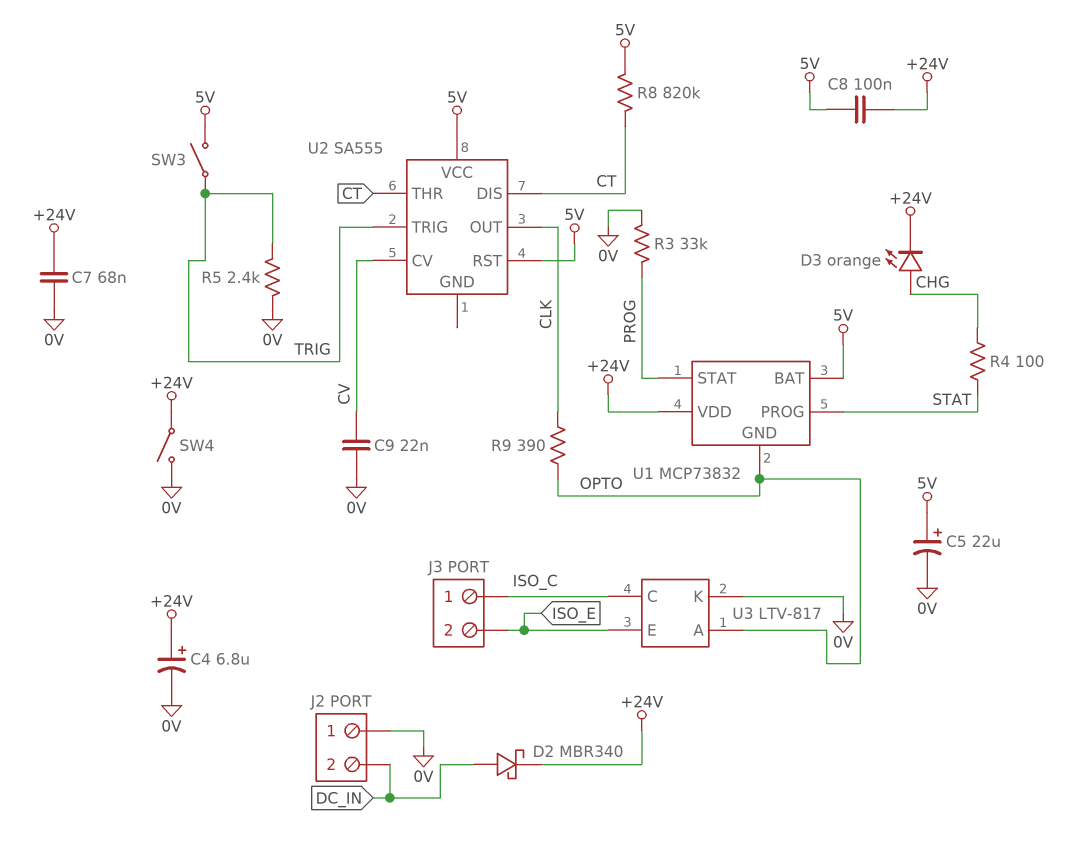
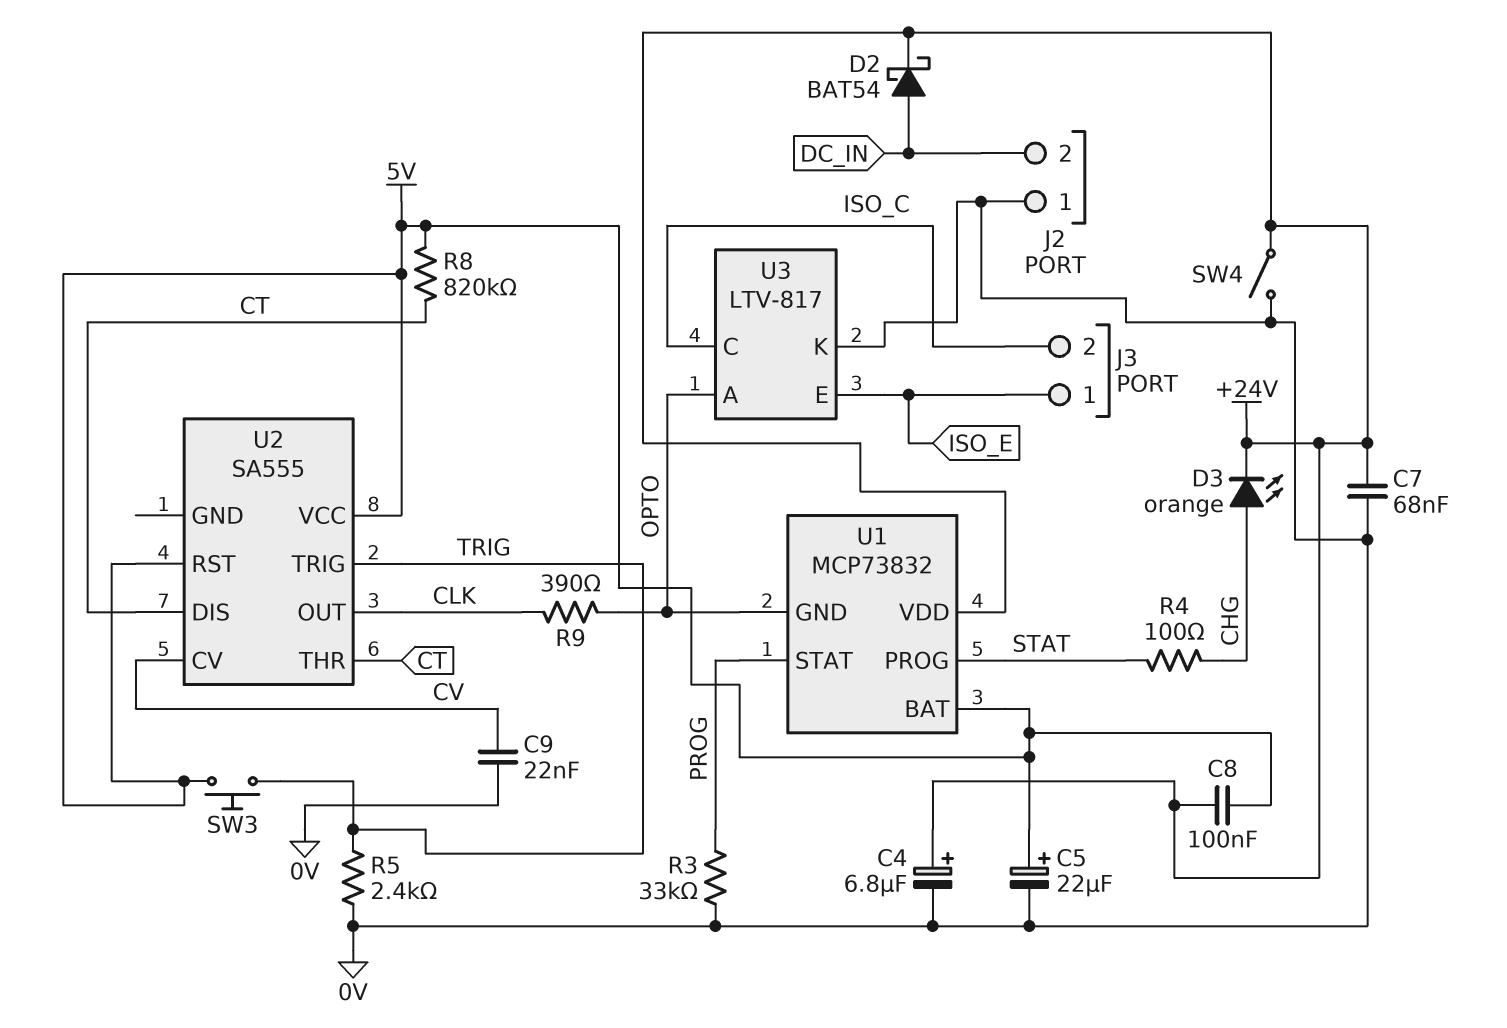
D2: schottky MBR340 (A DC_IN, K +24V) -> schottky BAT54 (A DC_IN, K +24V)
J3 pin 1: ISO_C -> ISO_E
J3 pin 2: ISO_E -> ISO_C
SW3: switch (5V, TRIG) -> button (5V, TRIG)

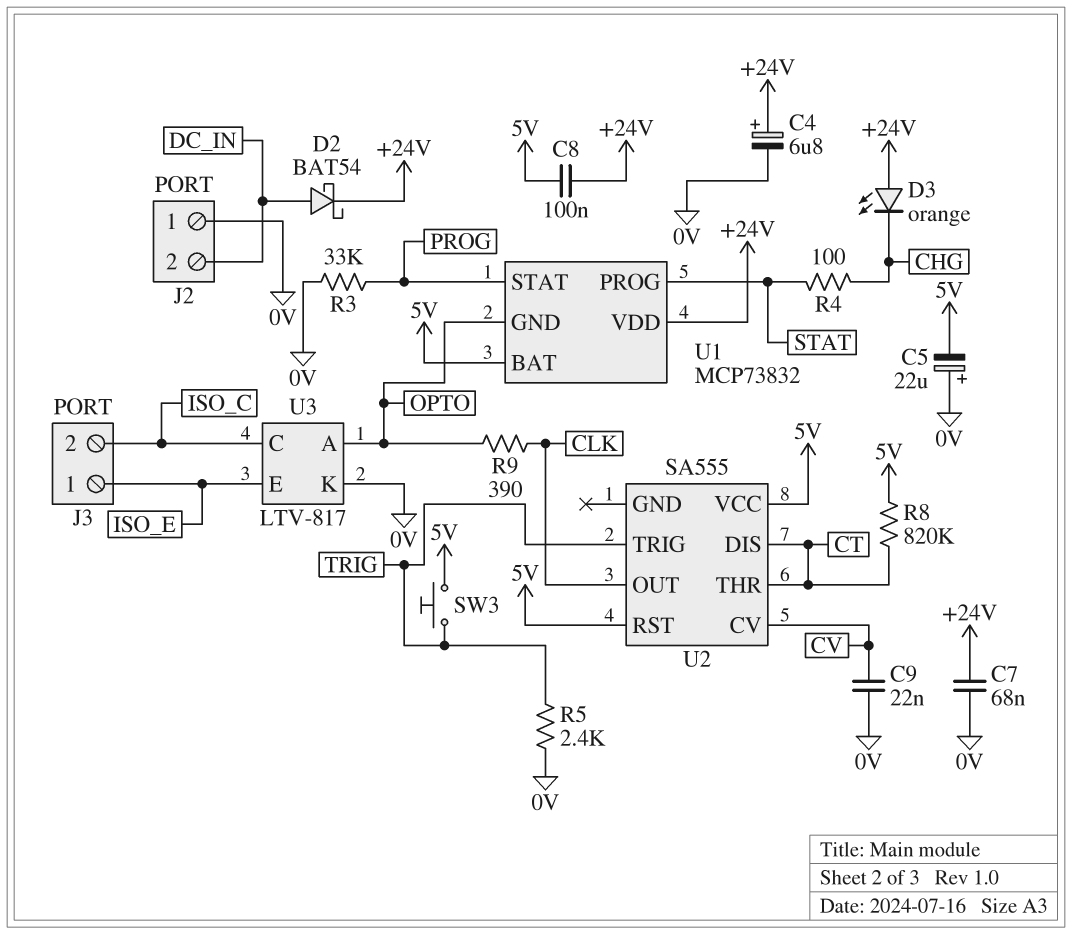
C5: 22uF (plus 5V, minus 0V) -> 22uF (plus 0V, minus 5V)
D3: LED orange (A CHG, K +24V) -> LED orange (A +24V, K CHG)
SW4: switch (+24V, 0V) -> none

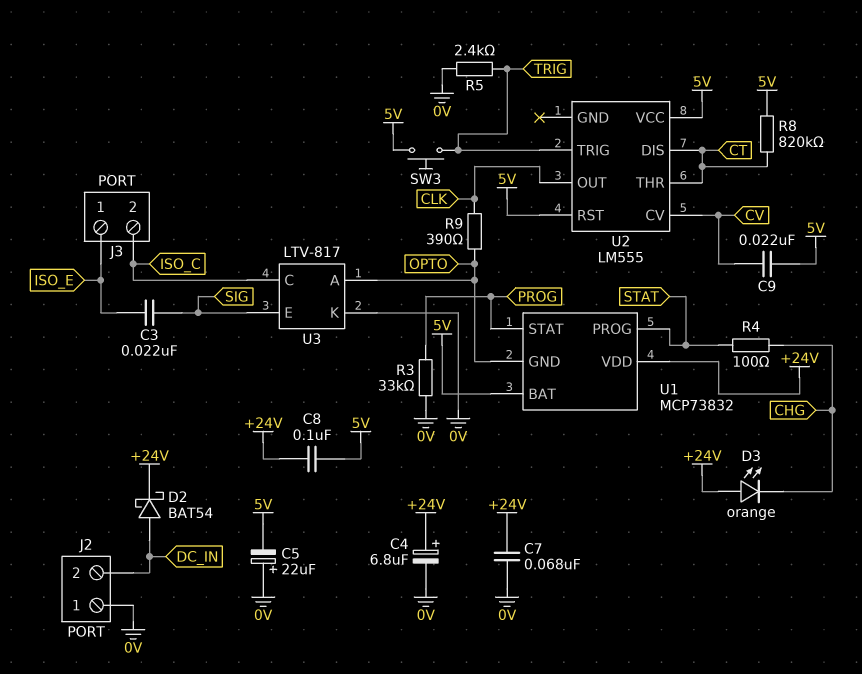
C3: none -> 22nF (ISO_E, SIG)
C9: 22nF (0V, CV) -> 22nF (5V, CV)
U2: SA555 -> LM555
U3 pin E: ISO_E -> SIG

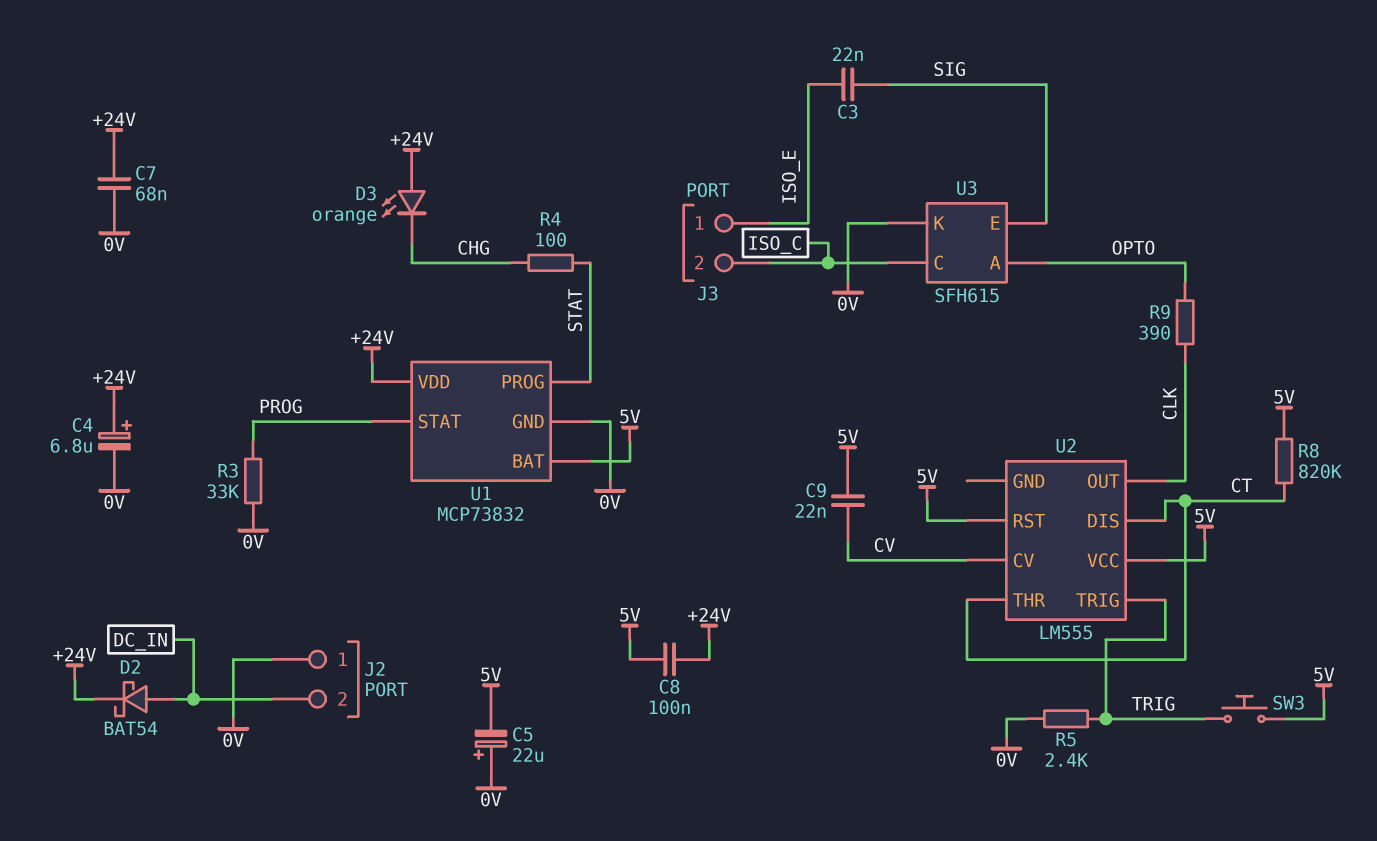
U1 pin GND: OPTO -> 0V
U3: LTV-817 -> SFH615

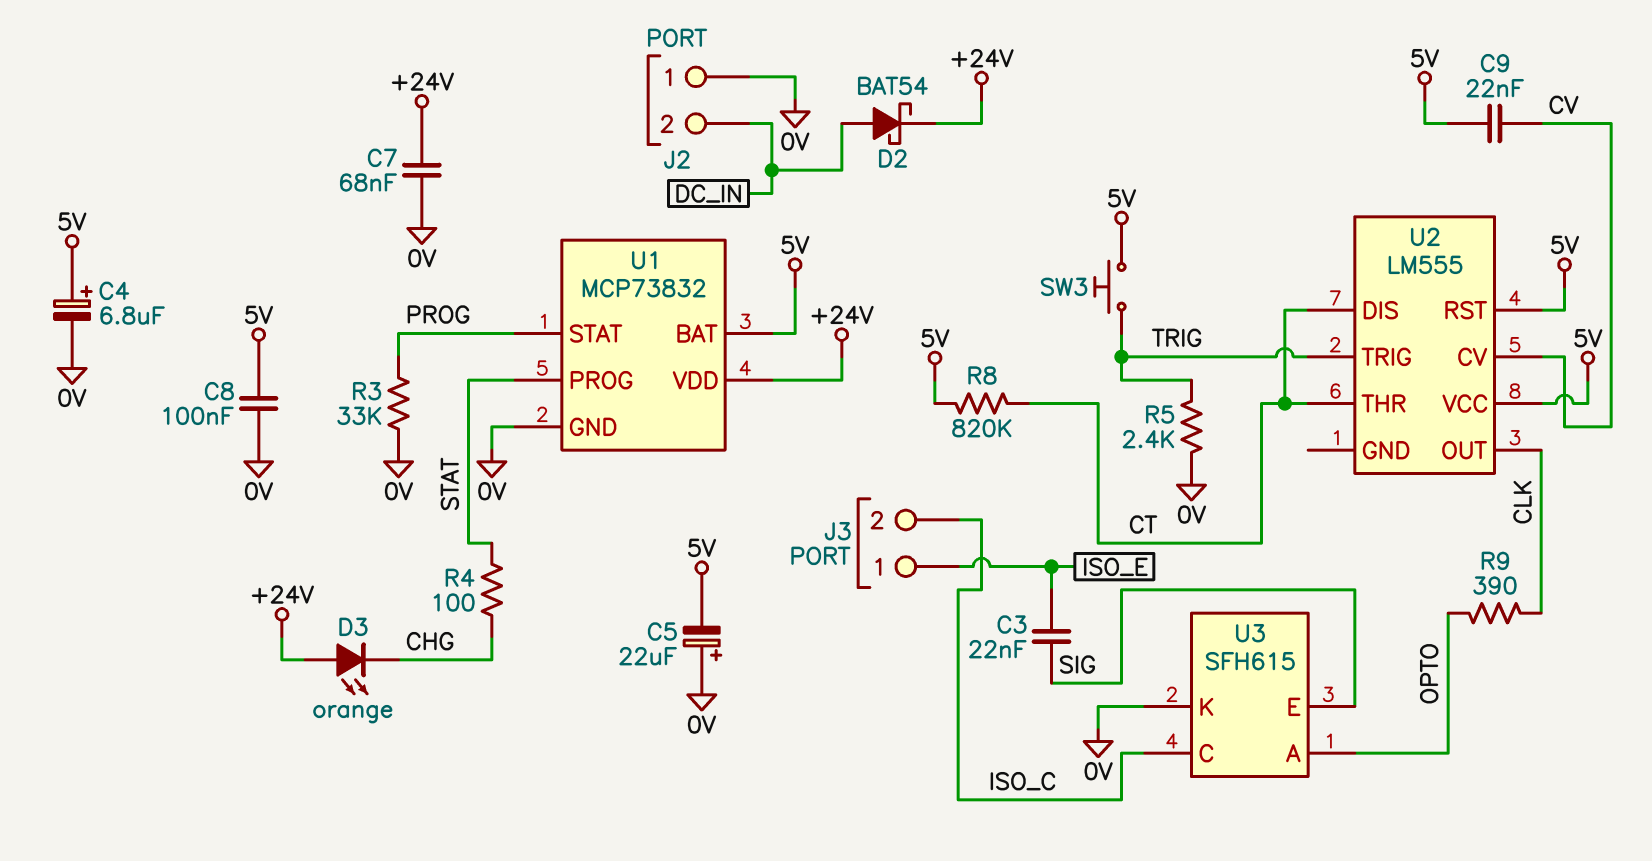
C4: 6.8uF (plus +24V, minus 0V) -> 6.8uF (plus 5V, minus 0V)
C8: 100nF (+24V, 5V) -> 100nF (0V, 5V)

